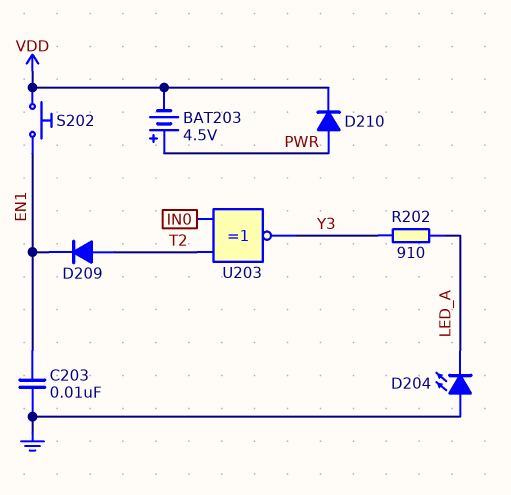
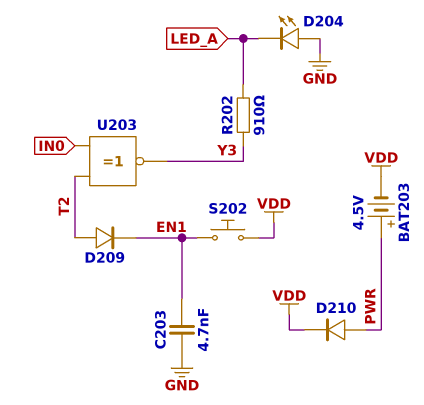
C203: 10nF (EN1, GND) -> 4.7nF (EN1, GND)

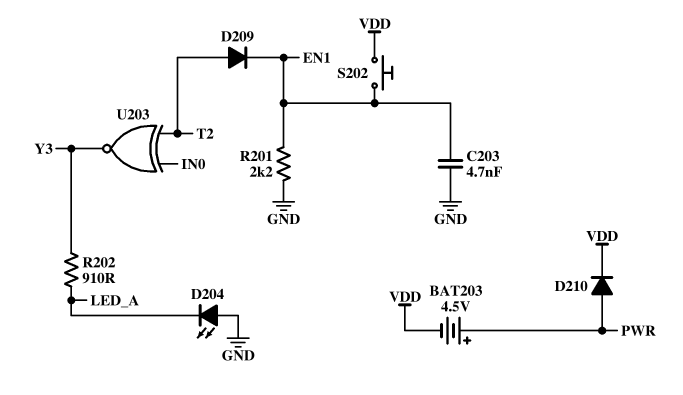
R201: none -> 2.2k (EN1, GND)

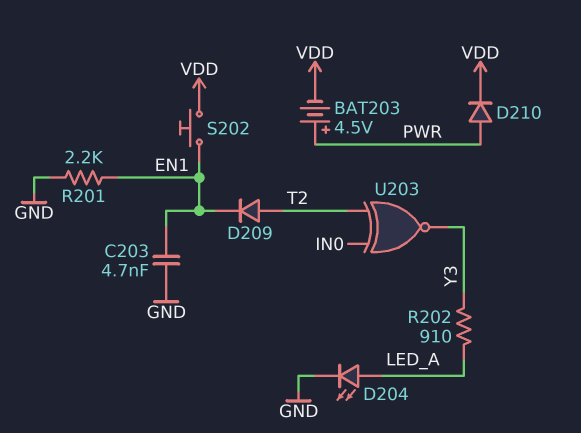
D204: LED (A GND, K LED_A) -> LED (A LED_A, K GND)

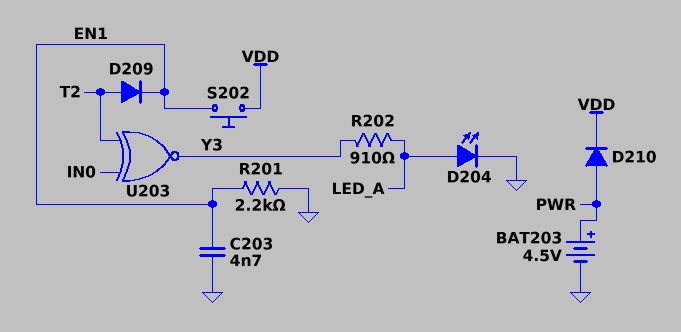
BAT203: 4.5V (plus PWR, minus VDD) -> 4.5V (plus PWR, minus GND)

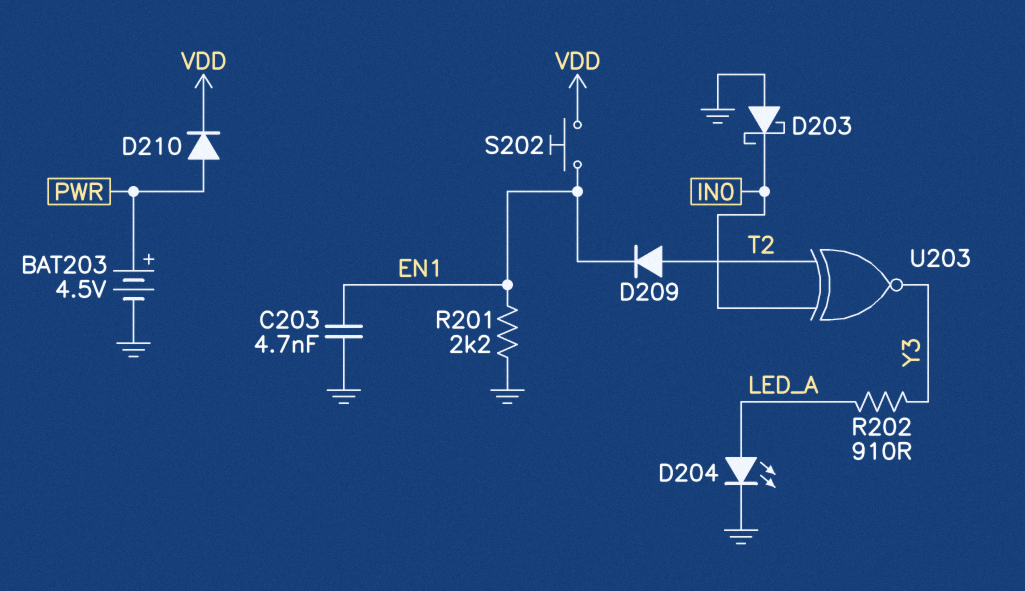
D203: none -> schottky (A GND, K IN0)

